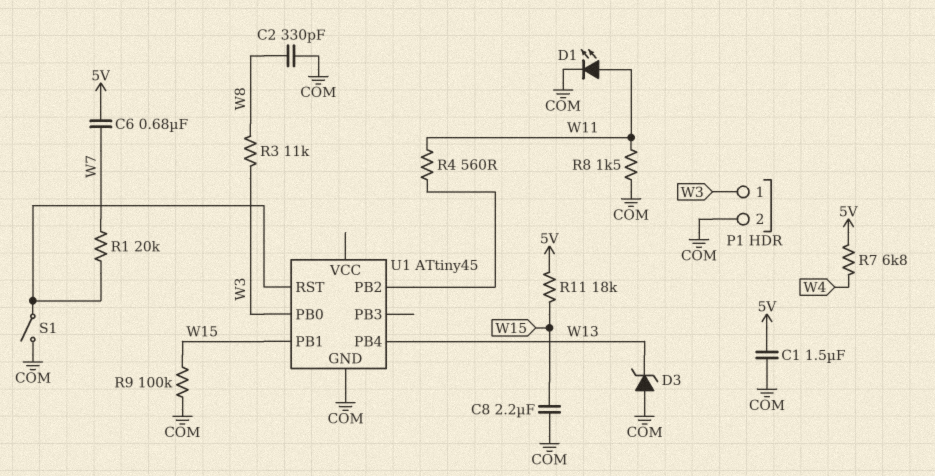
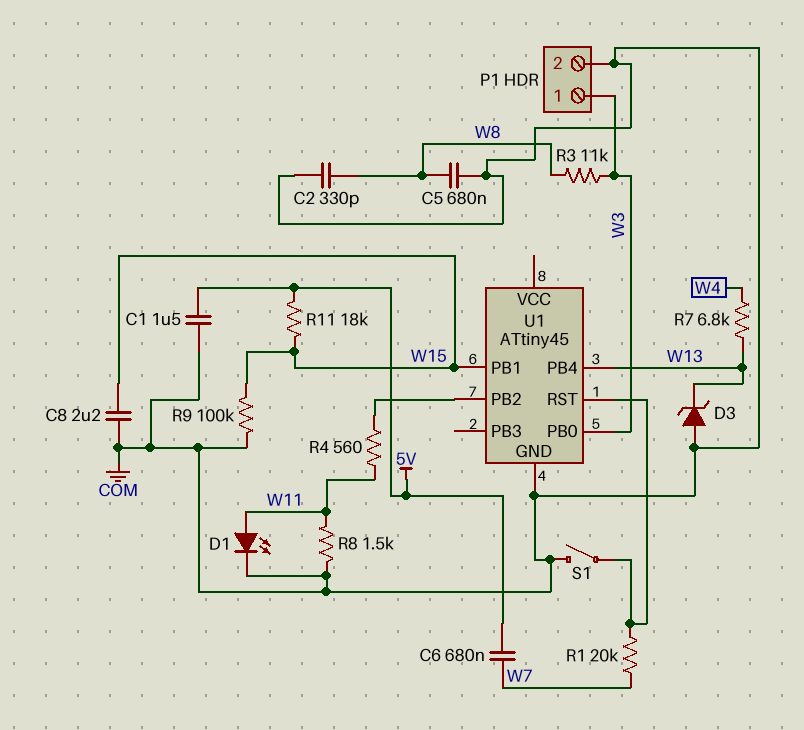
C5: none -> 680nF (COM, W8)
R7: 6.8k (5V, W4) -> 6.8k (W4, W13)

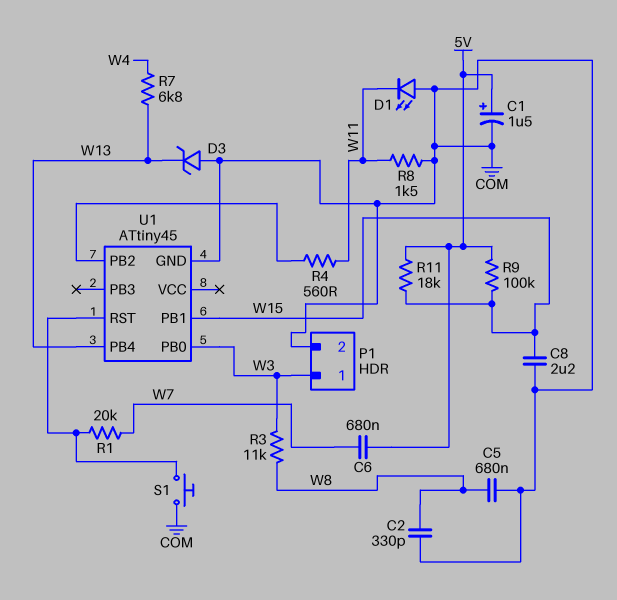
C1: 1.5uF (5V, COM) -> 1.5uF (plus 5V, minus COM)
D1: LED (A W11, K COM) -> LED (A COM, K W11)
R9: 100k (COM, W15) -> 100k (5V, W15)
S1: switch (COM, U1/RST) -> button (COM, U1/RST)

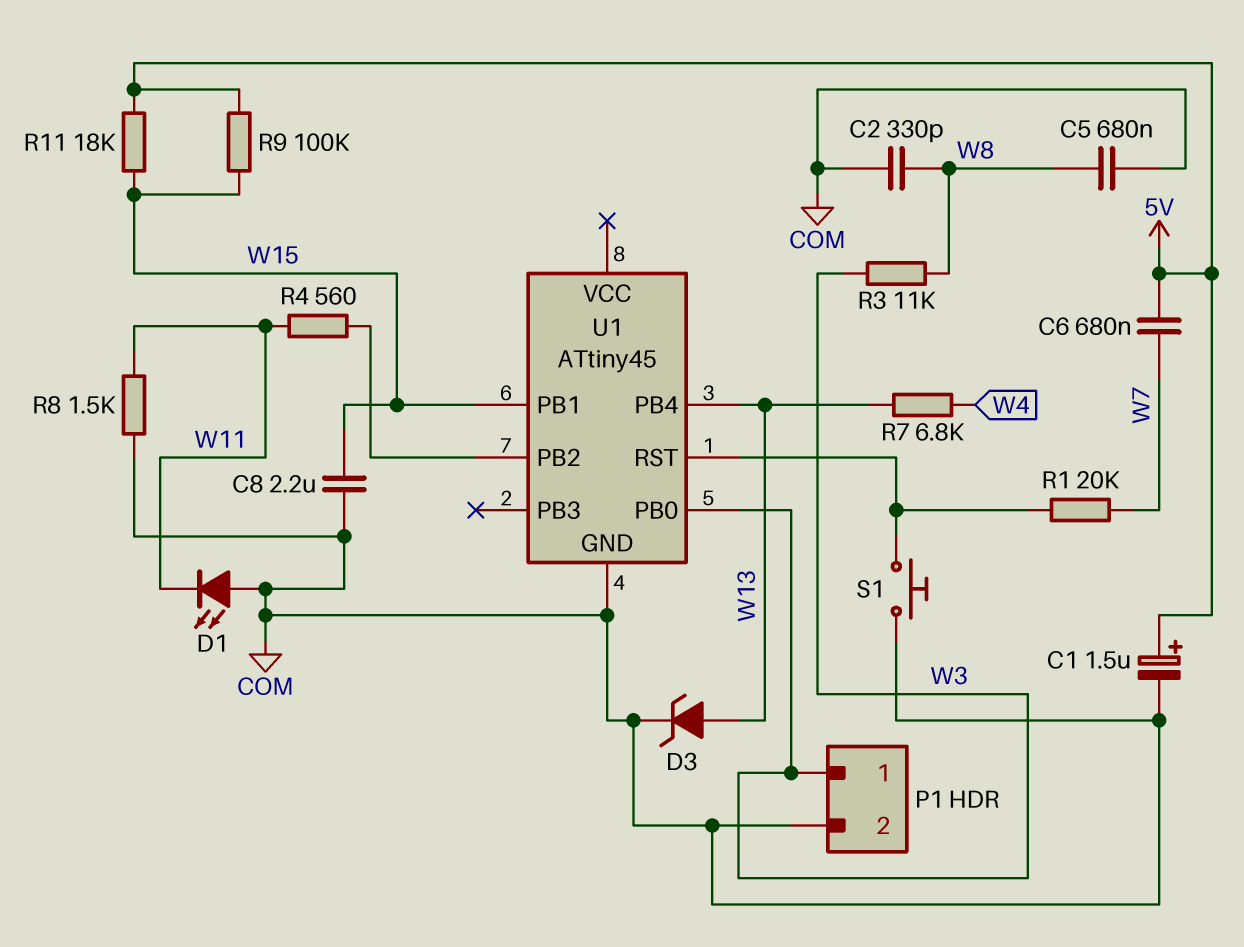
D3: zener (A COM, K W13) -> zener (A W13, K COM)

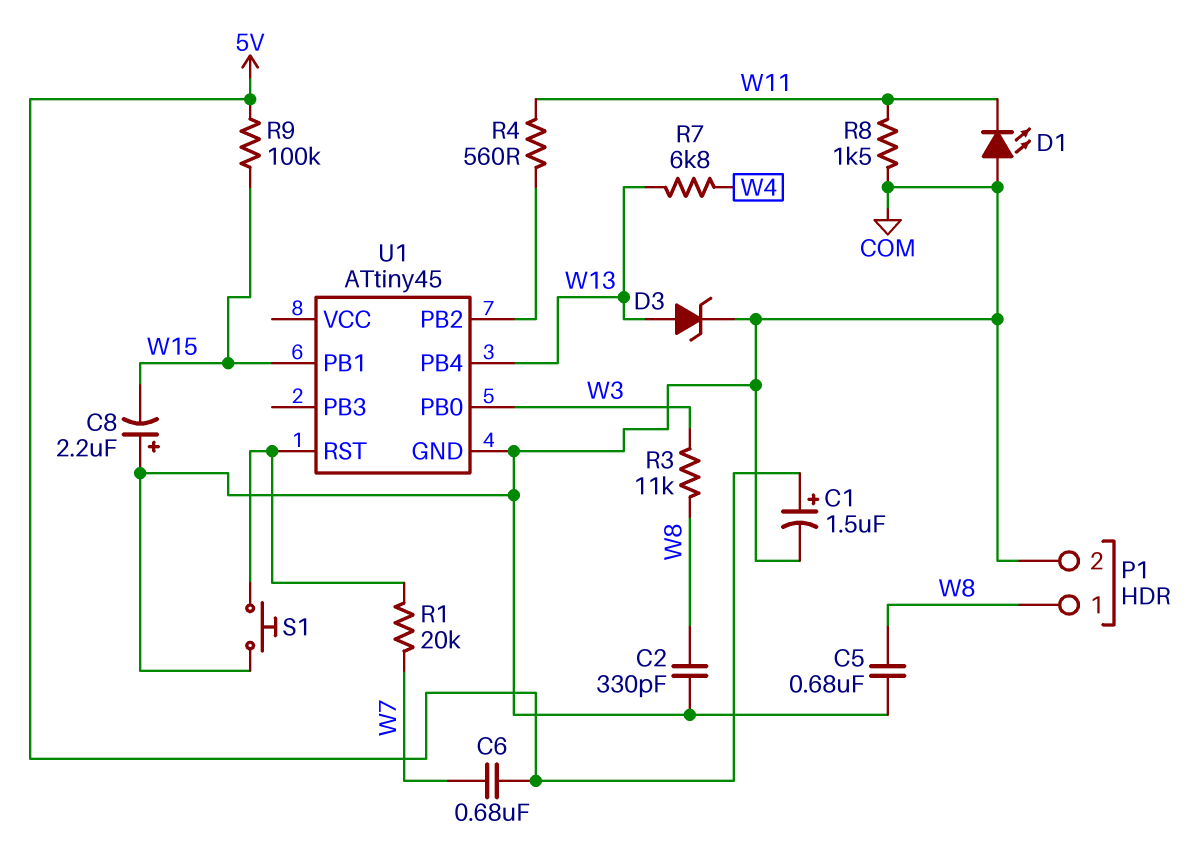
C8: 2.2uF (COM, W15) -> 2.2uF (plus COM, minus W15)
P1 pin 1: W3 -> W8
R11: 18k (5V, W15) -> none

